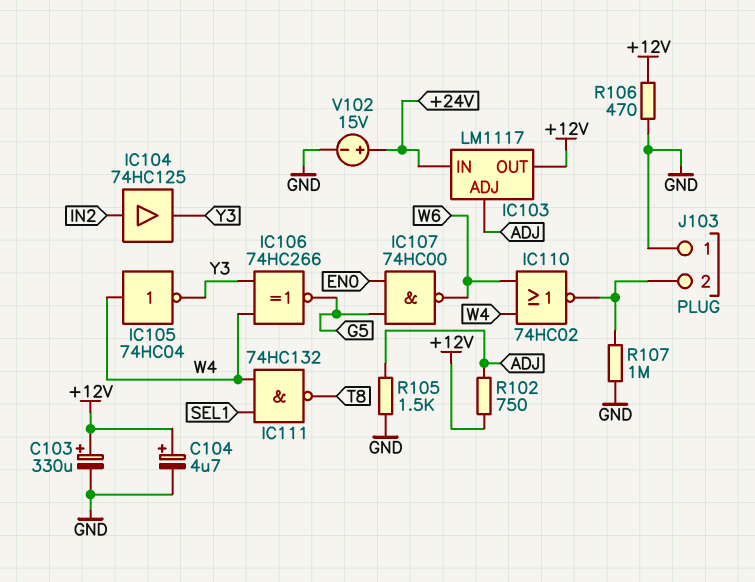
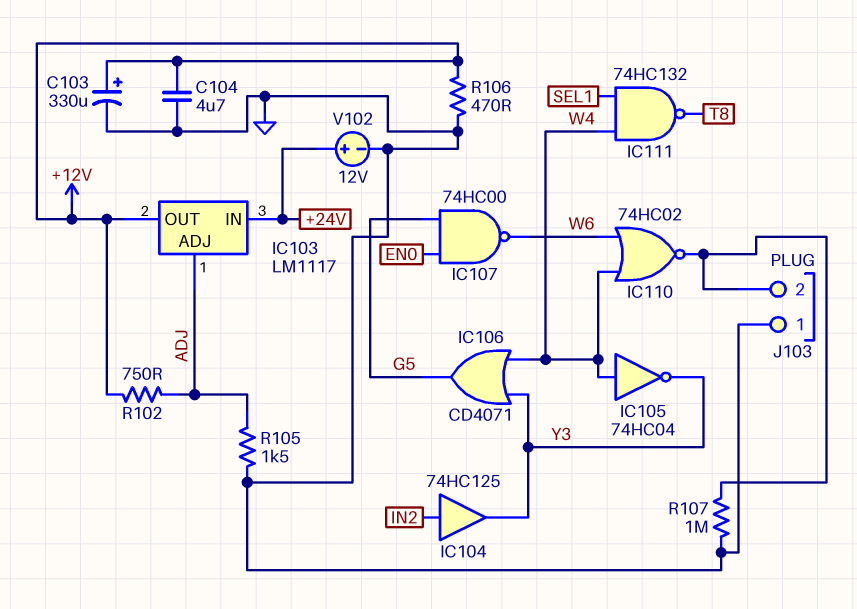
C104: 4.7uF (plus +12V, minus GND) -> 4.7uF (+12V, GND)
IC106: XNOR 74HC266 (in W4, in Y3, out G5) -> OR CD4071 (in W4, in Y3, out G5)
V102: 15V (plus +24V, minus GND) -> 12V (plus +24V, minus GND)

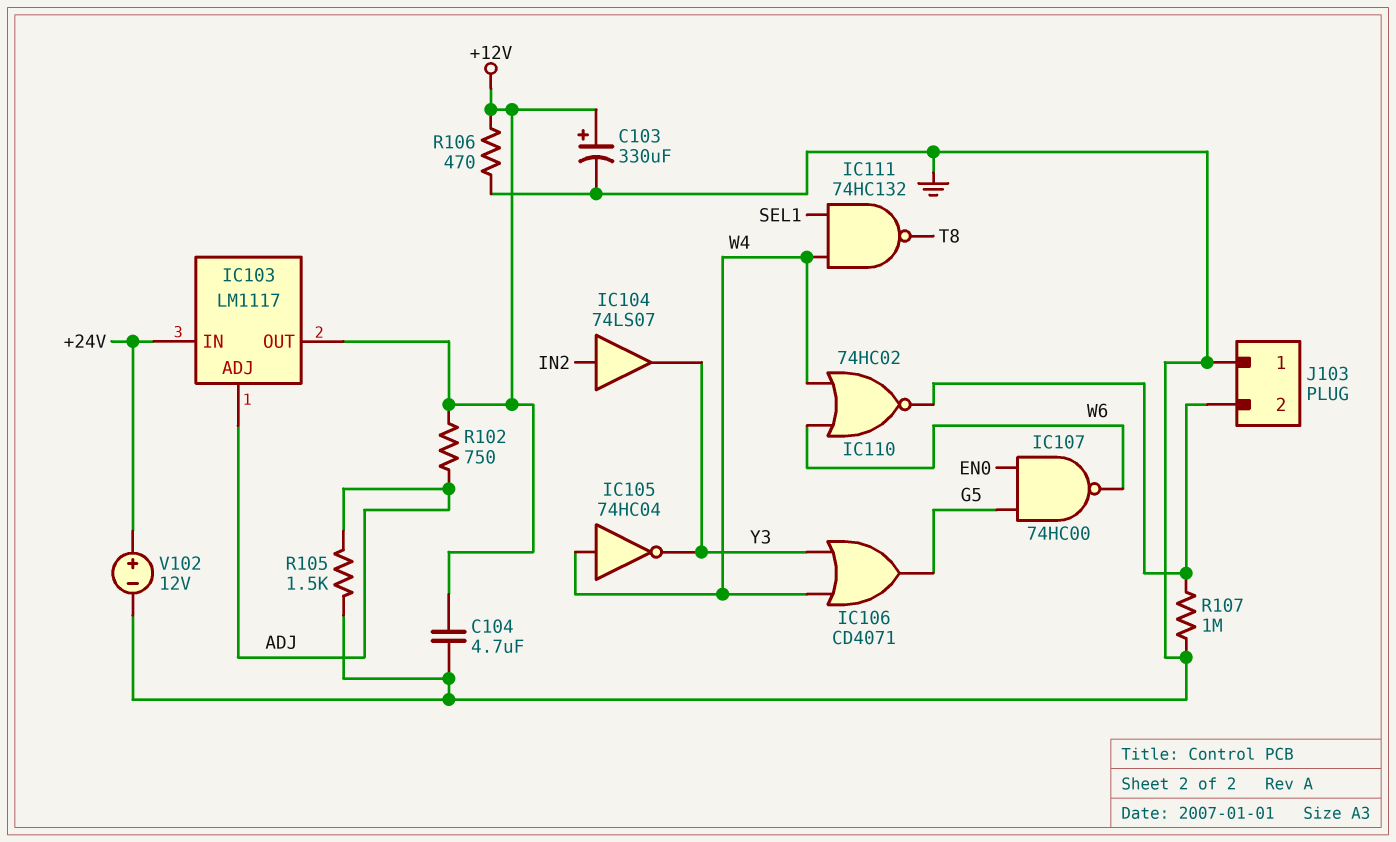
IC104: buffer 74HC125 (in IN2, out Y3) -> buffer 74LS07 (in IN2, out Y3)

